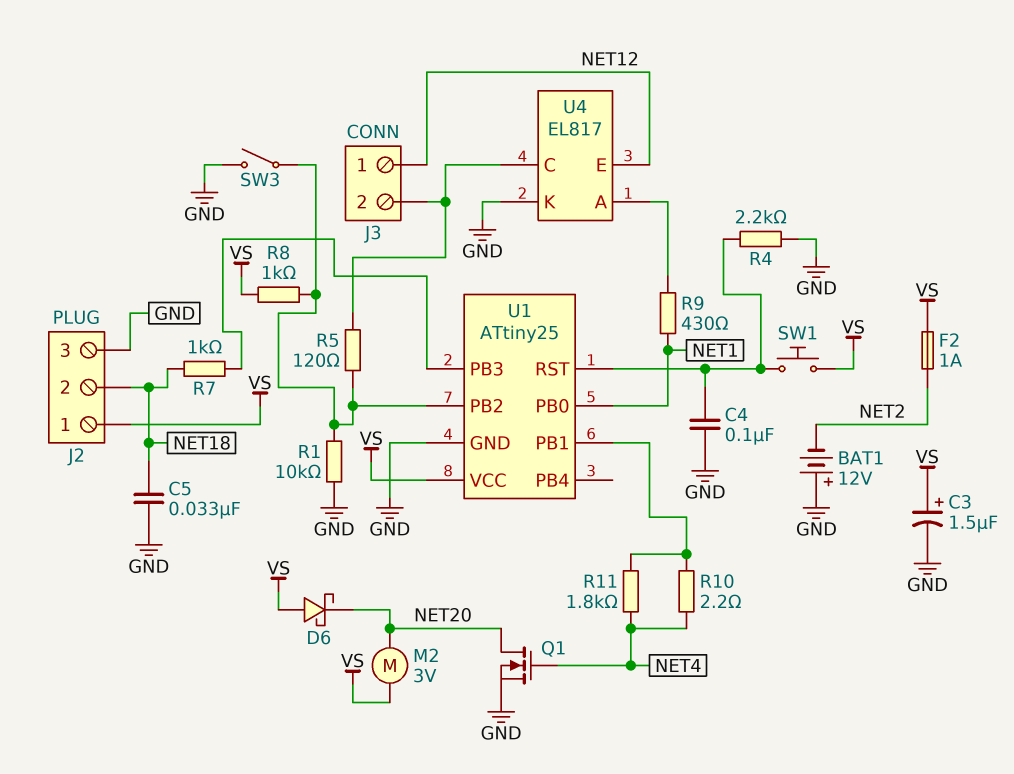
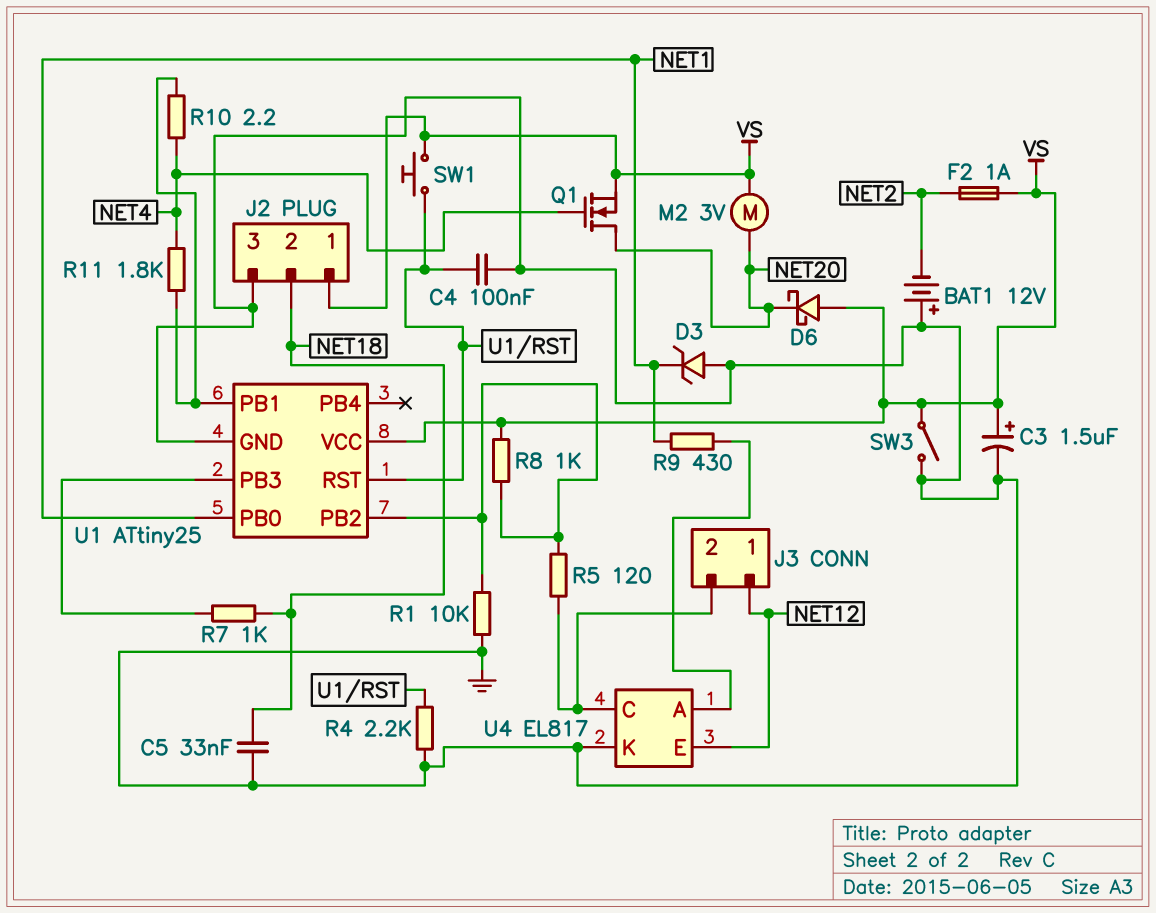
D3: none -> zener (A GND, K NET1)
Q1: NMOS (G NET4, D NET20, S GND) -> NMOS (G NET4, D NET20, S VS)
SW3: switch (GND, U1/PB2) -> switch (GND, VS)

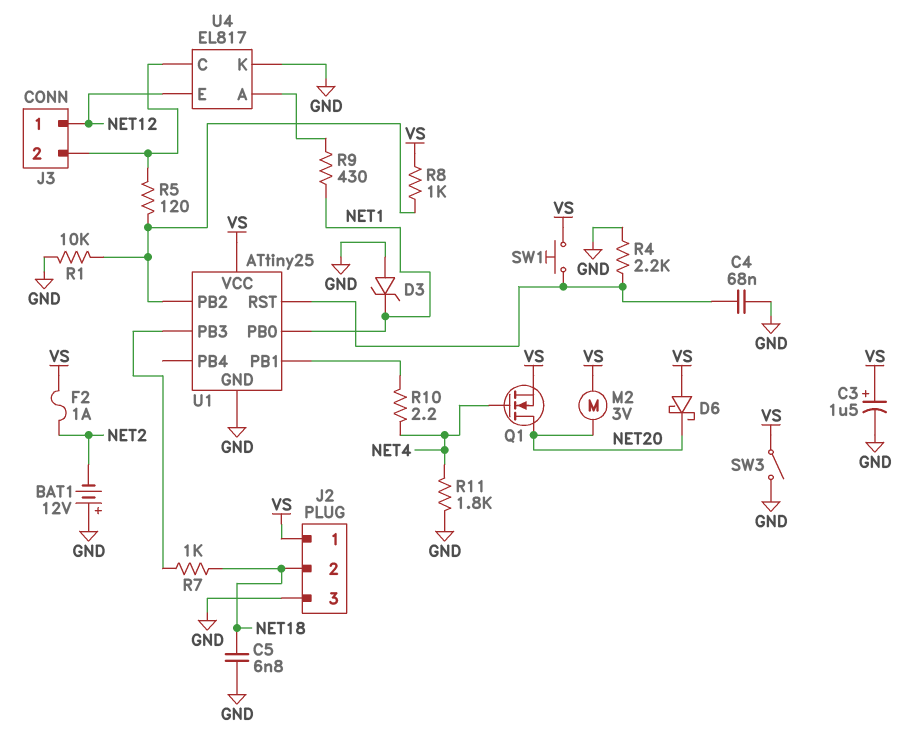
C4: 100nF (GND, U1/RST) -> 68nF (GND, U1/RST)
C5: 33nF (GND, NET18) -> 6.8nF (GND, NET18)
R11: 1.8k (NET4, U1/PB1) -> 1.8k (GND, NET4)

